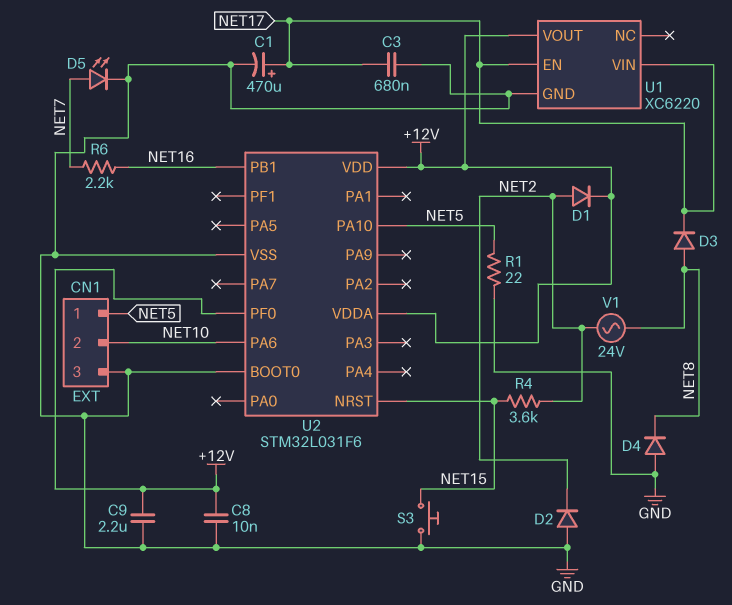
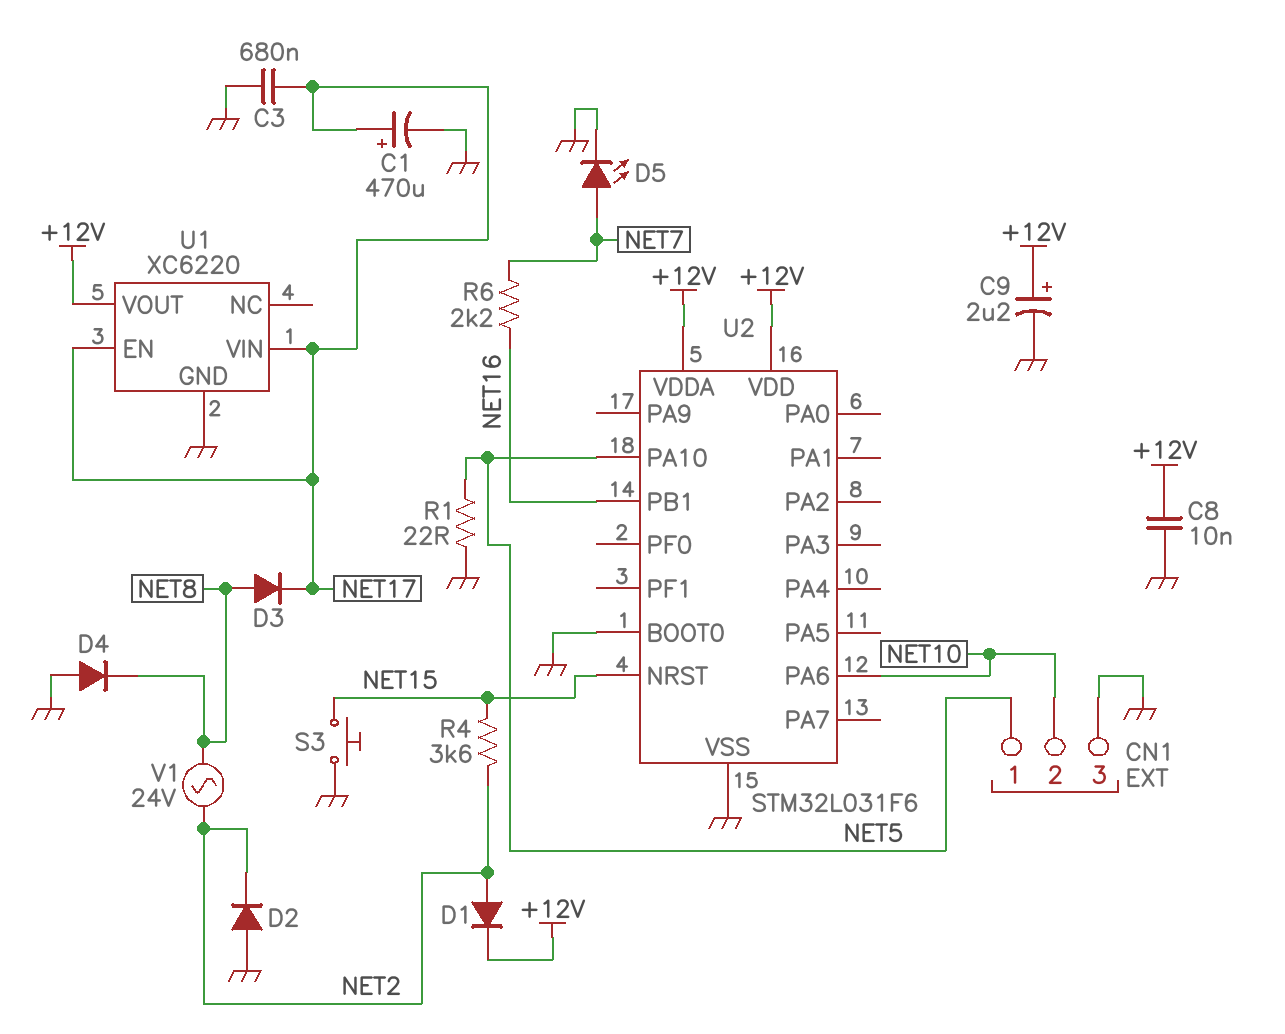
C9: 2.2uF (+12V, GND) -> 2.2uF (plus +12V, minus GND)
U2 pin PF0: +12V -> none

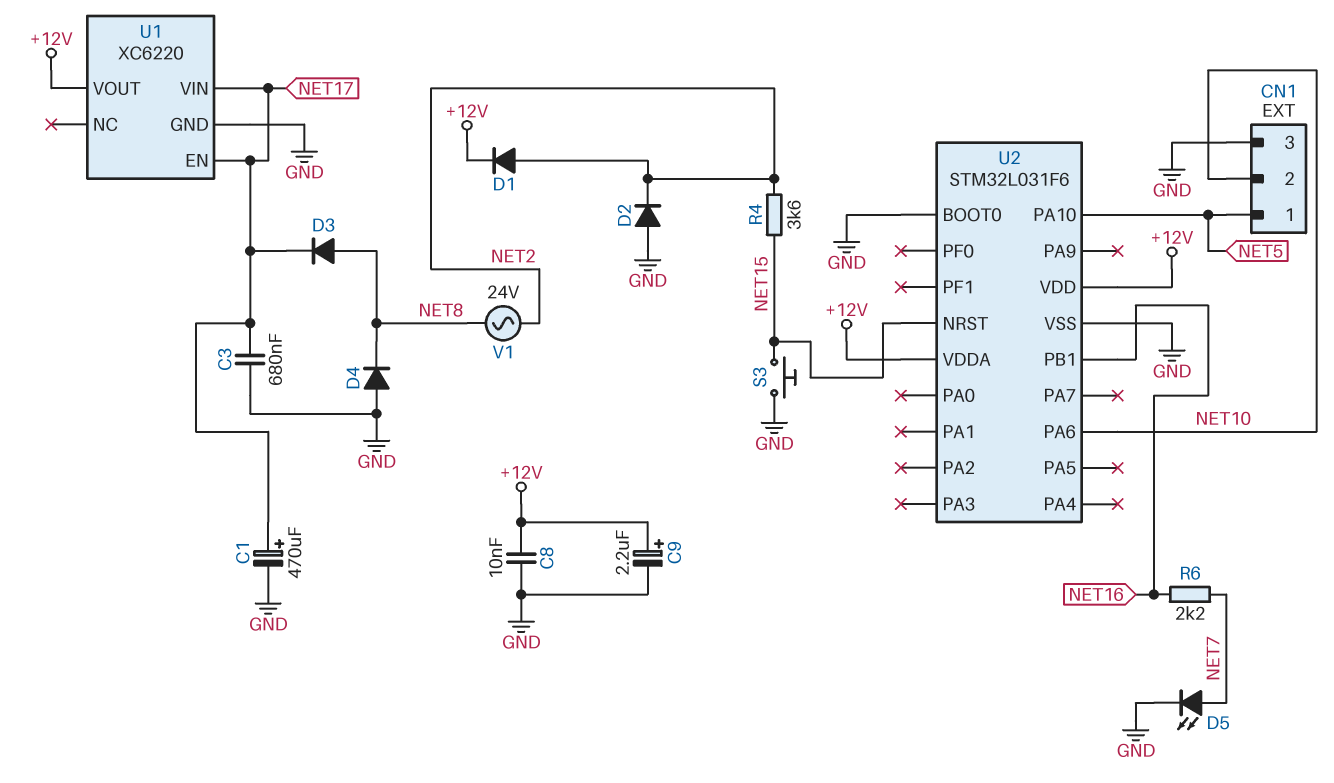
R1: 22 (GND, NET5) -> none

